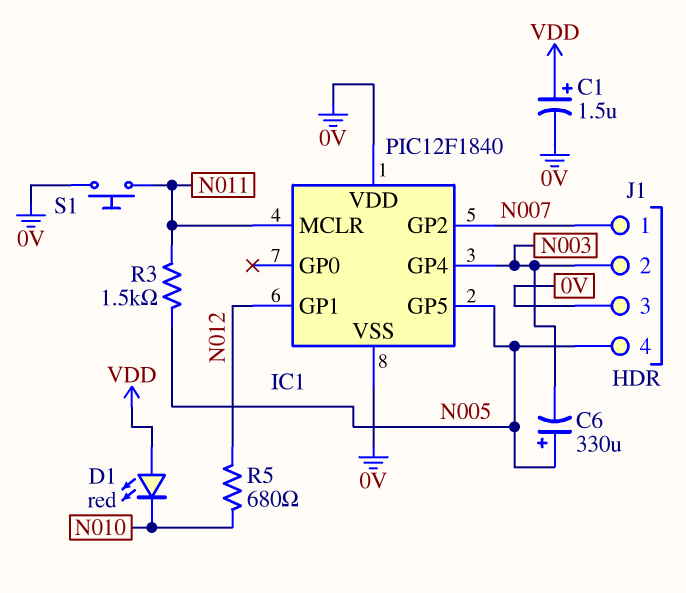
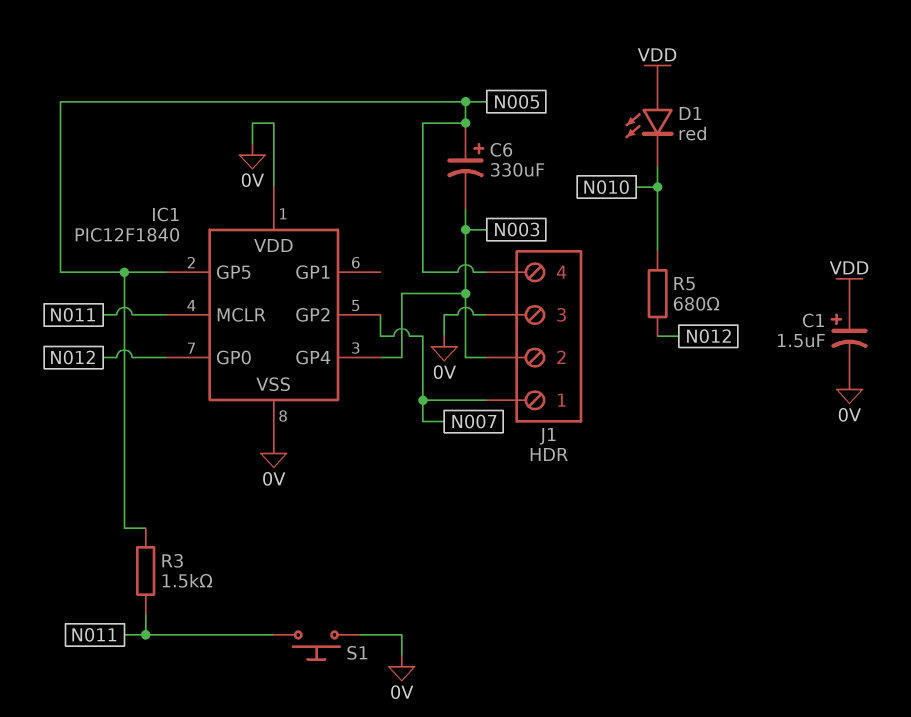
IC1 pin GP0: none -> N012
IC1 pin GP1: N012 -> none

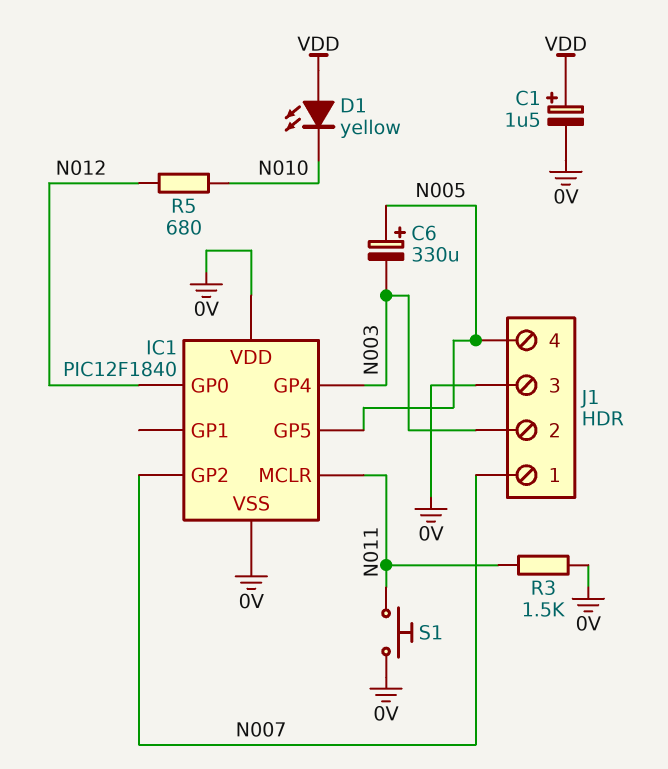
D1: LED red (A VDD, K N010) -> LED yellow (A VDD, K N010)
R3: 1.5k (N005, N011) -> 1.5k (0V, N011)

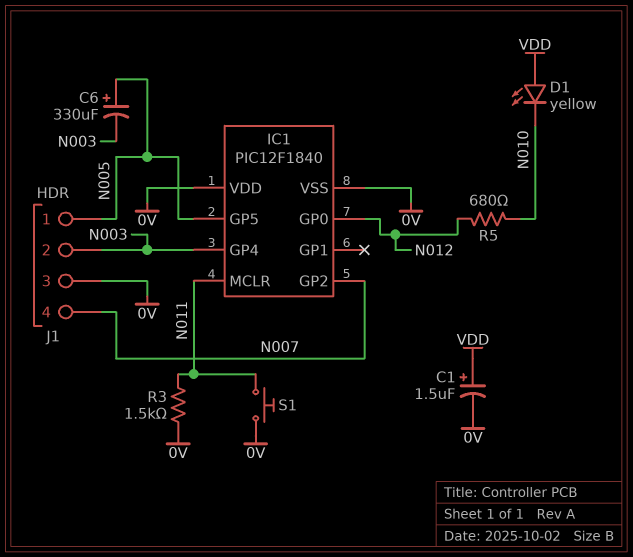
J1 pin 1: N007 -> N005
J1 pin 4: N005 -> N007

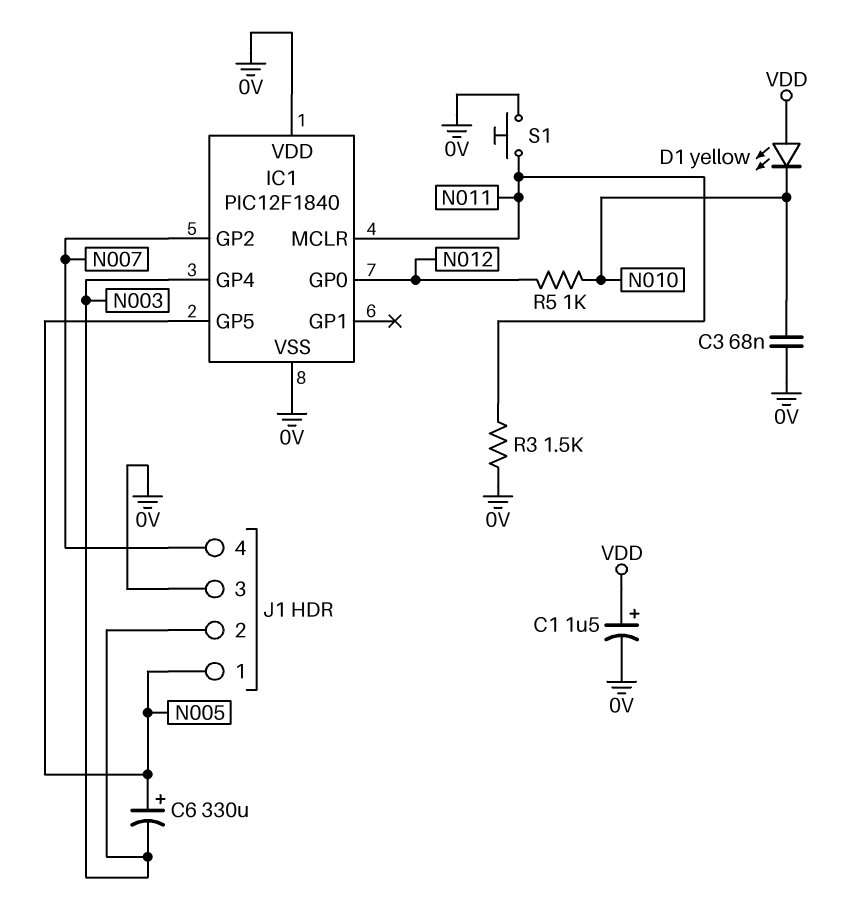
C3: none -> 68nF (0V, N010)
R5: 680 (N010, N012) -> 1k (N010, N012)

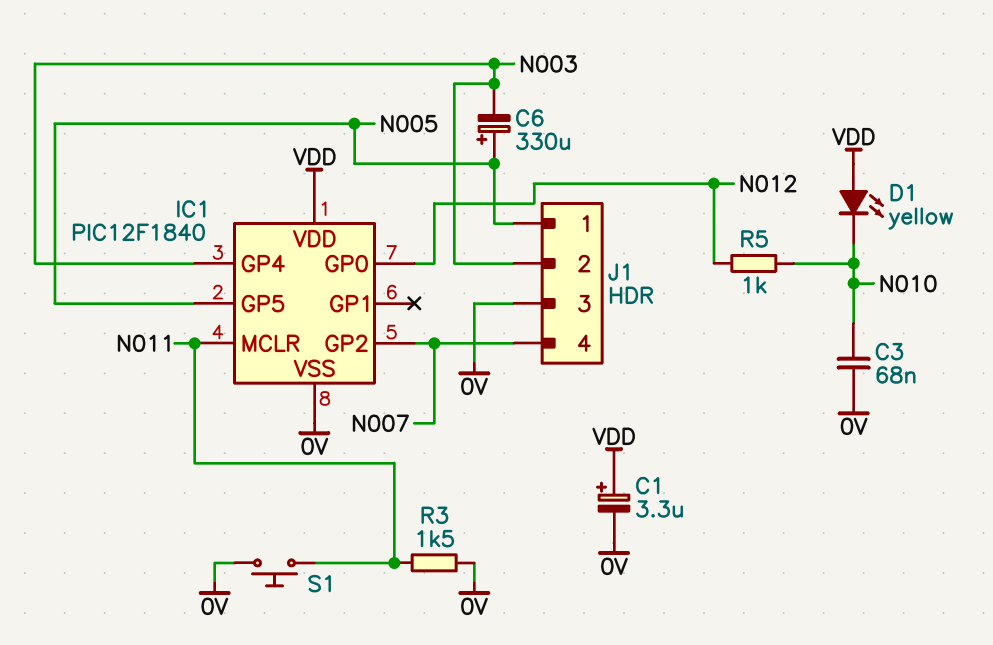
C1: 1.5uF (plus VDD, minus 0V) -> 3.3uF (plus VDD, minus 0V)
IC1 pin VDD: 0V -> VDD

